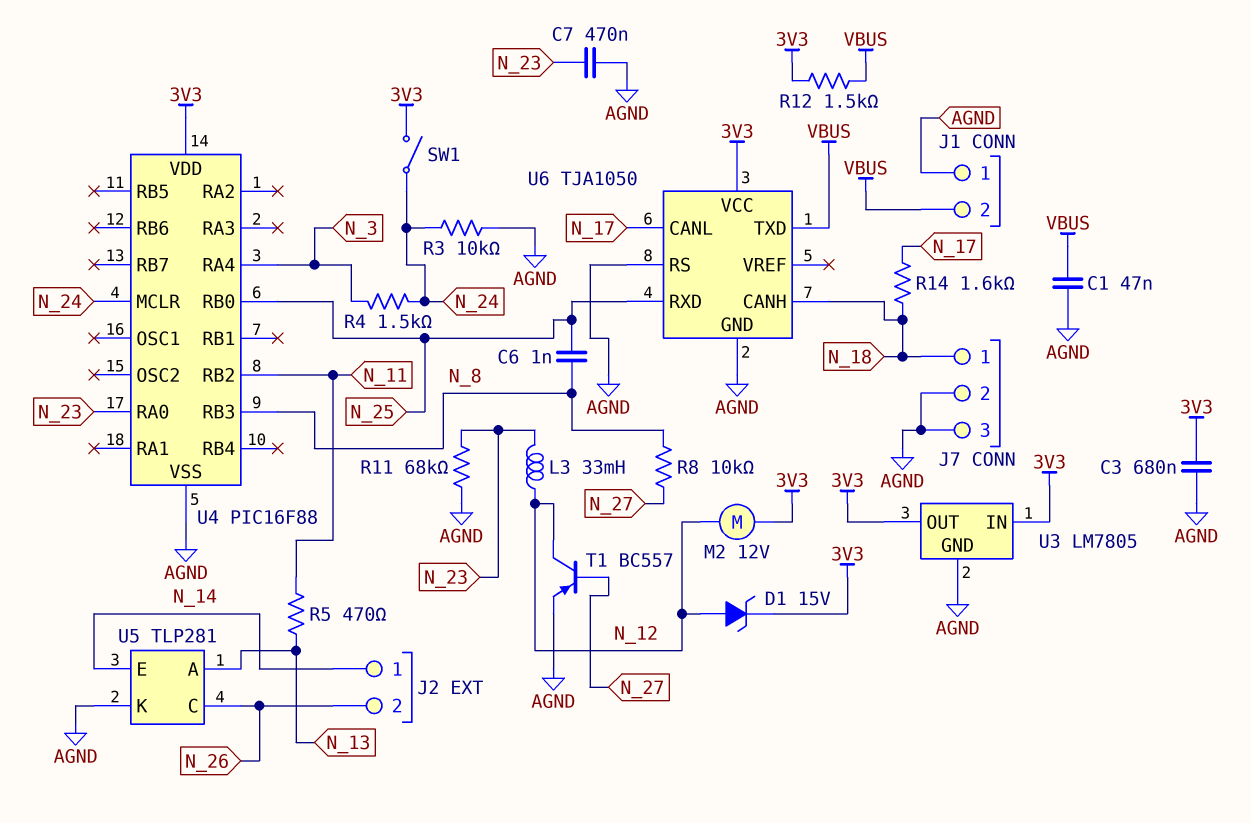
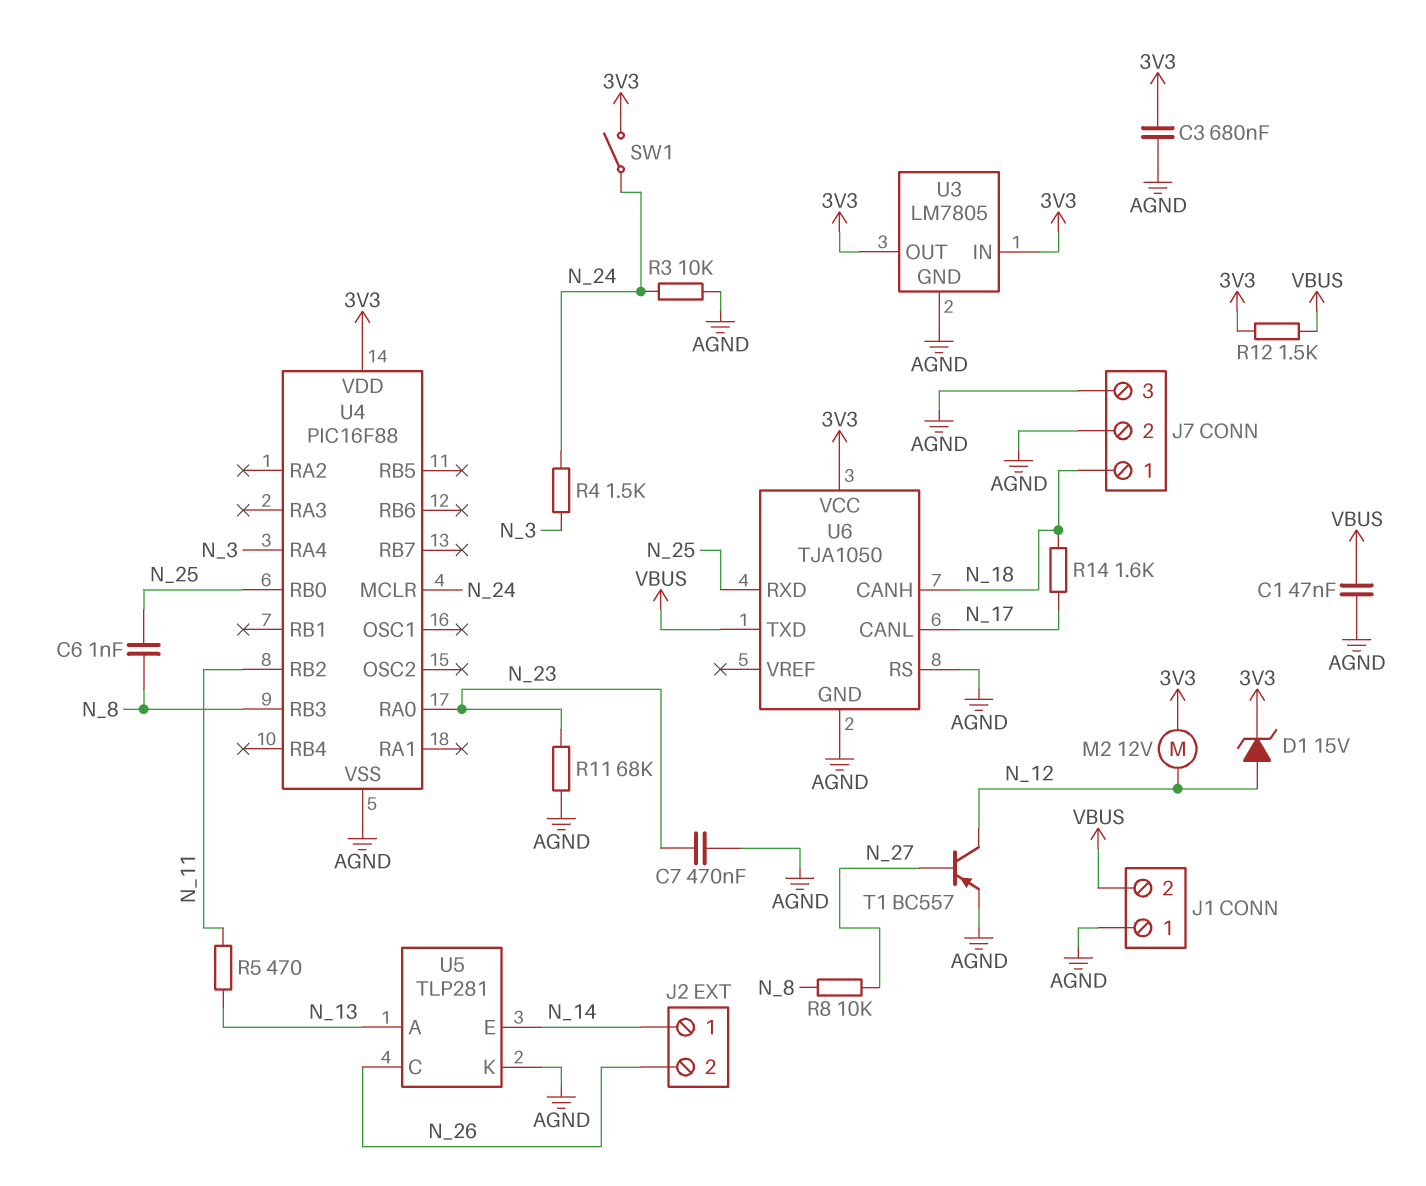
L3: 33mH (N_12, N_23) -> none

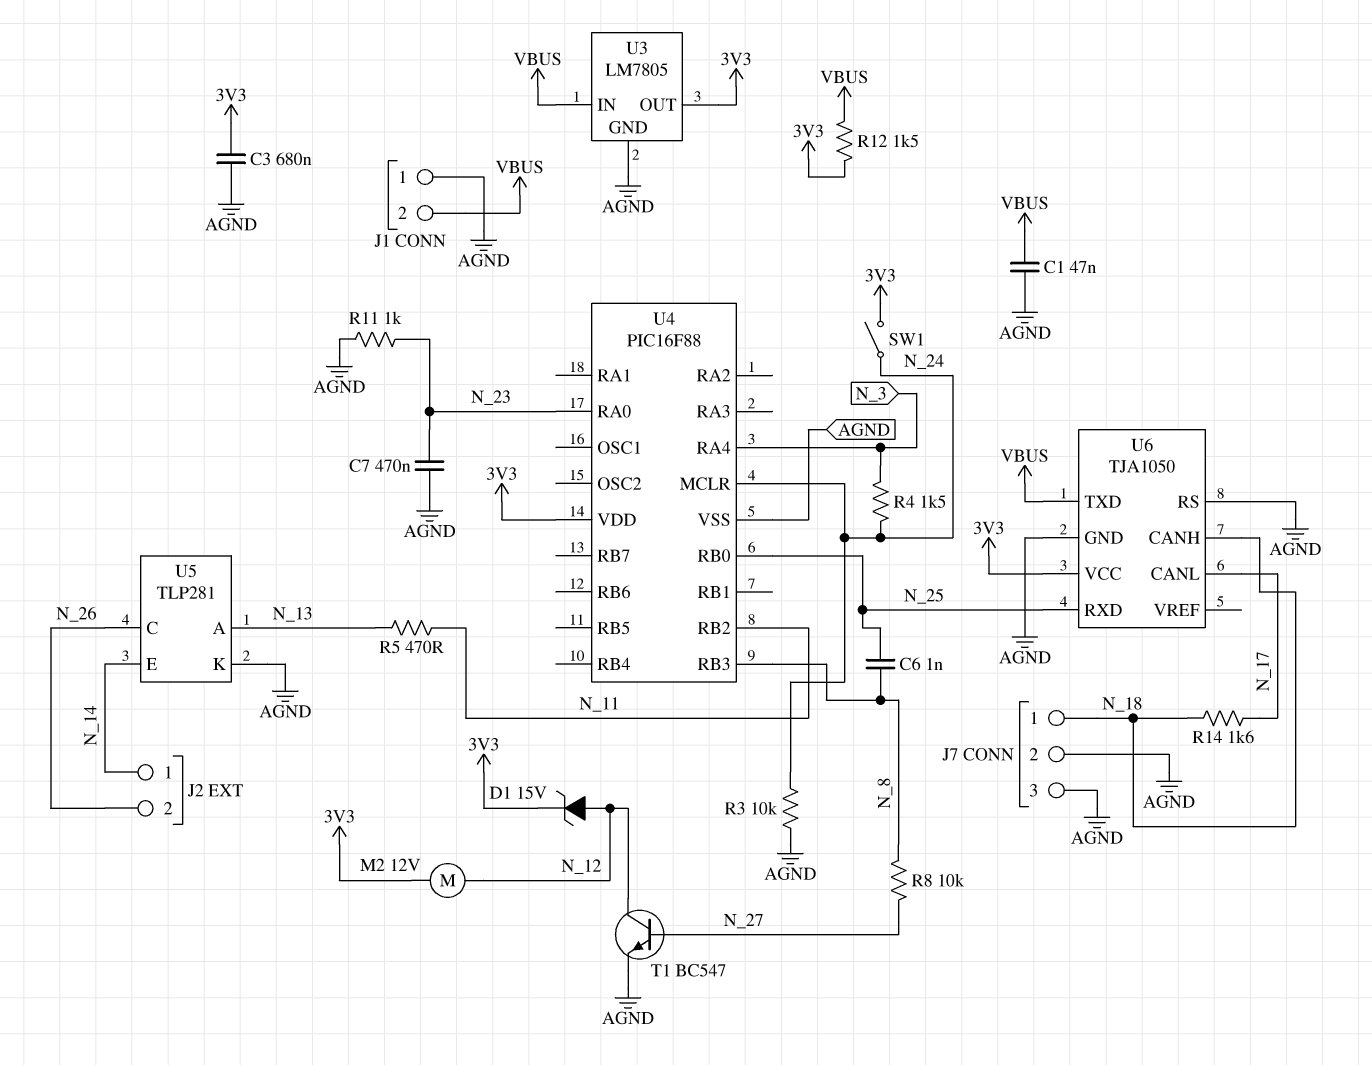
R11: 68k (AGND, N_23) -> 1k (AGND, N_23)
T1: PNP BC557 (B N_27, C N_12, E AGND) -> NPN BC547 (B N_27, C N_12, E AGND)
U3 pin IN: 3V3 -> VBUS

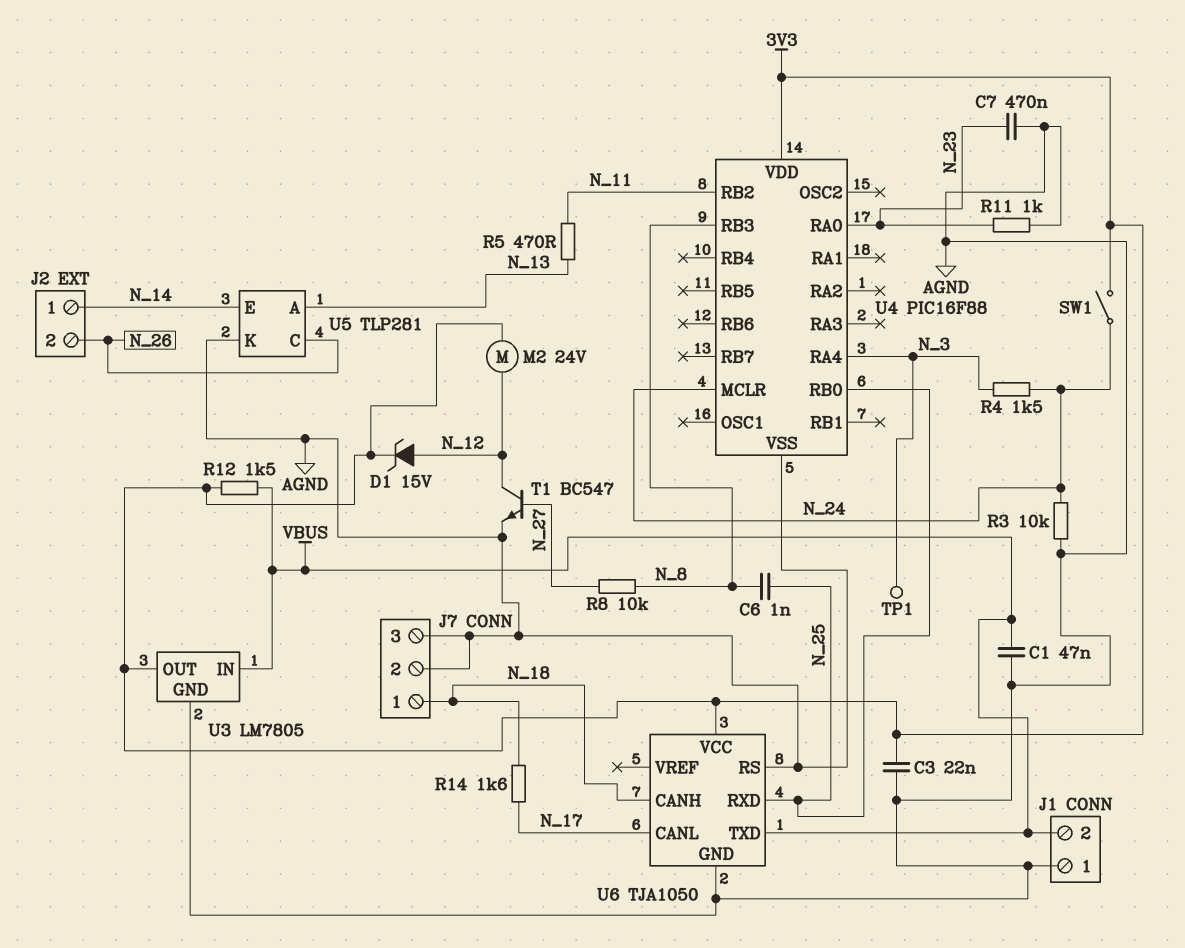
C3: 680nF (3V3, AGND) -> 22nF (3V3, AGND)
M2: motor 12V (3V3, N_12) -> motor 24V (3V3, N_12)
TP1: none -> test point (N_3)

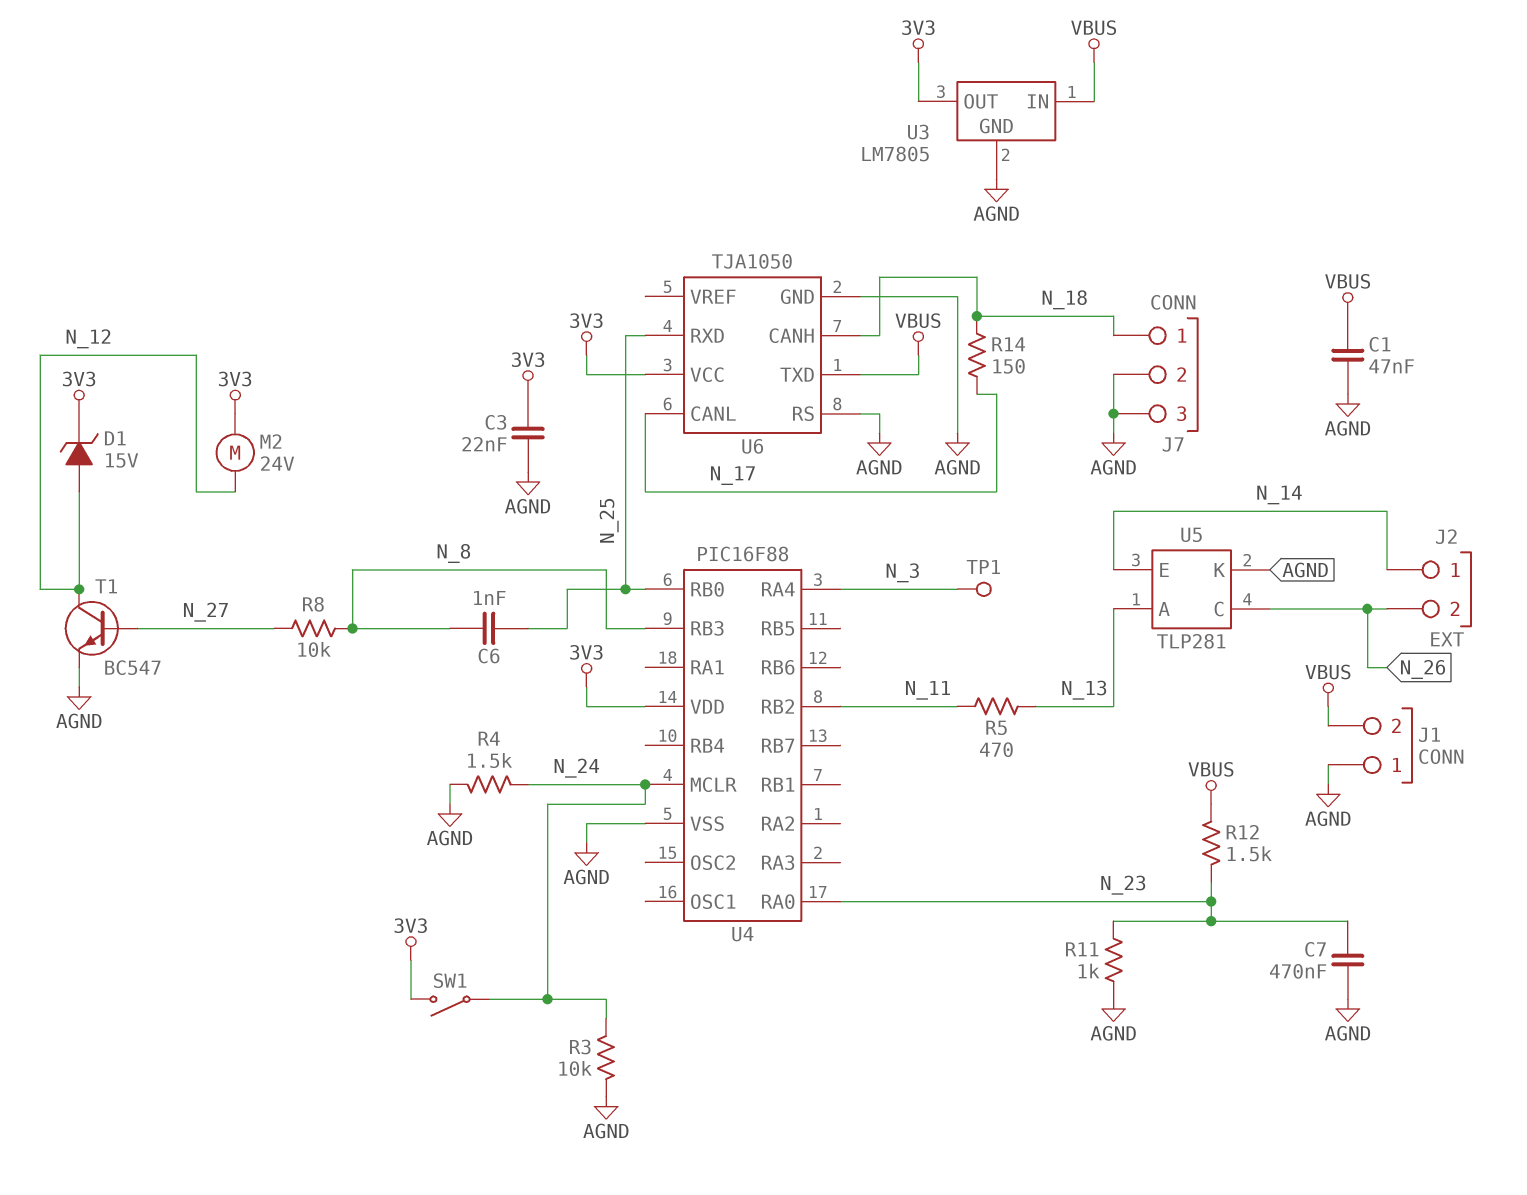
R4: 1.5k (N_3, N_24) -> 1.5k (AGND, N_24)
R12: 1.5k (3V3, VBUS) -> 1.5k (N_23, VBUS)
R14: 1.6k (N_17, N_18) -> 150 (N_17, N_18)

